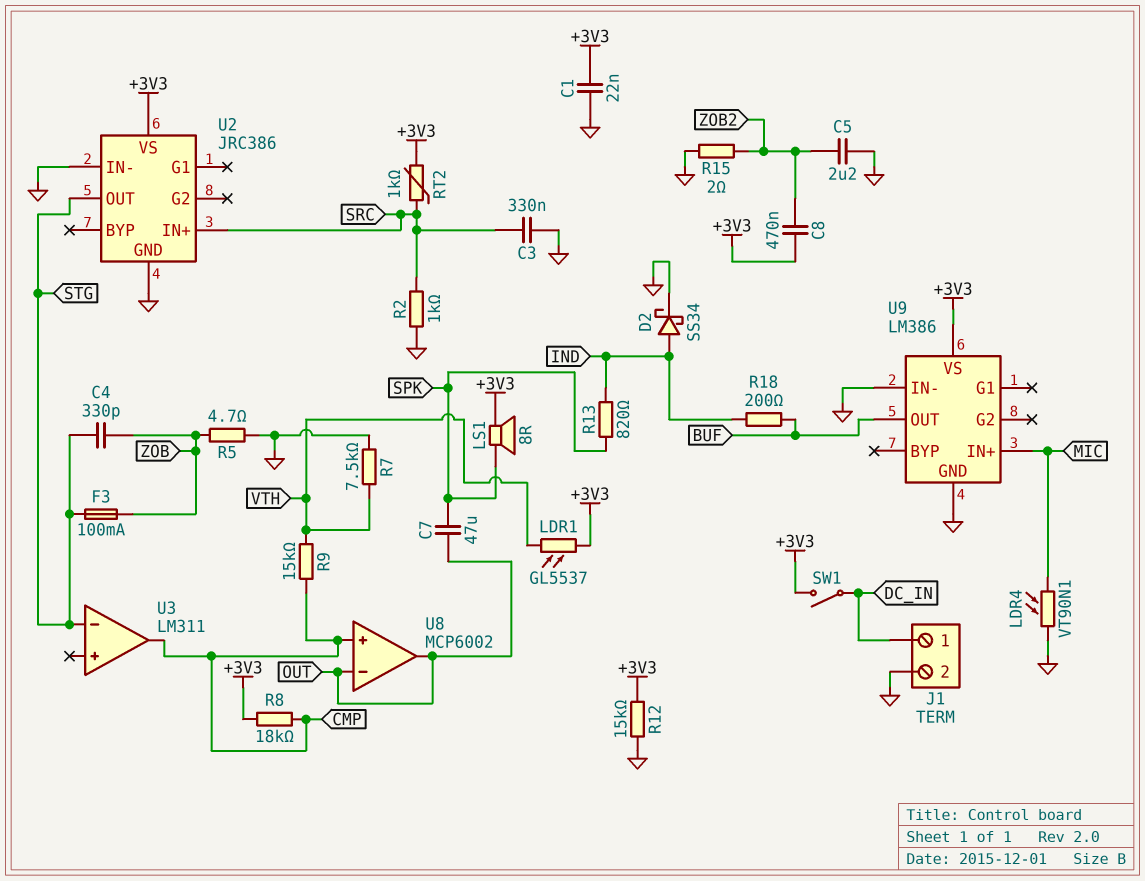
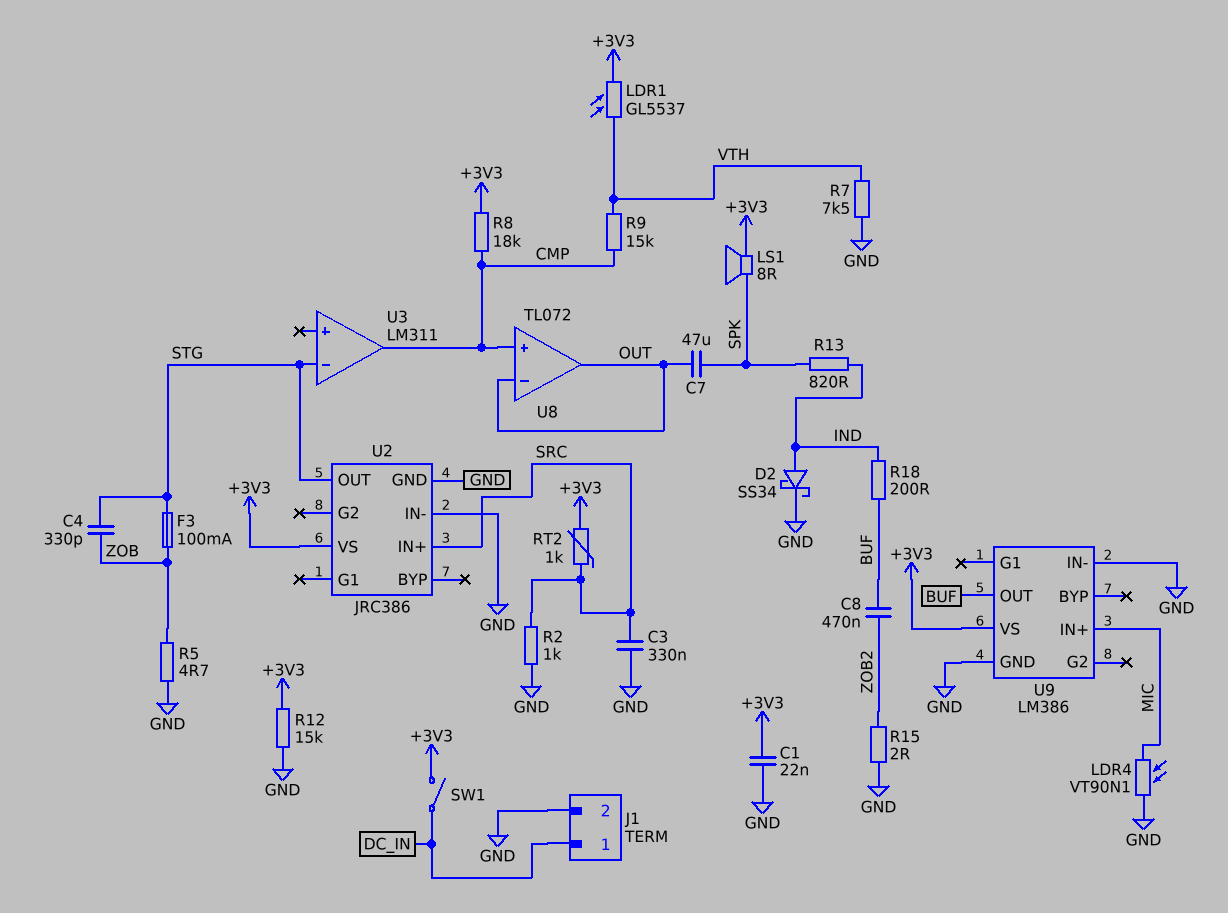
C5: 2.2uF (GND, ZOB2) -> none
C8: 470nF (+3V3, ZOB2) -> 470nF (BUF, ZOB2)
U8: MCP6002 -> TL072

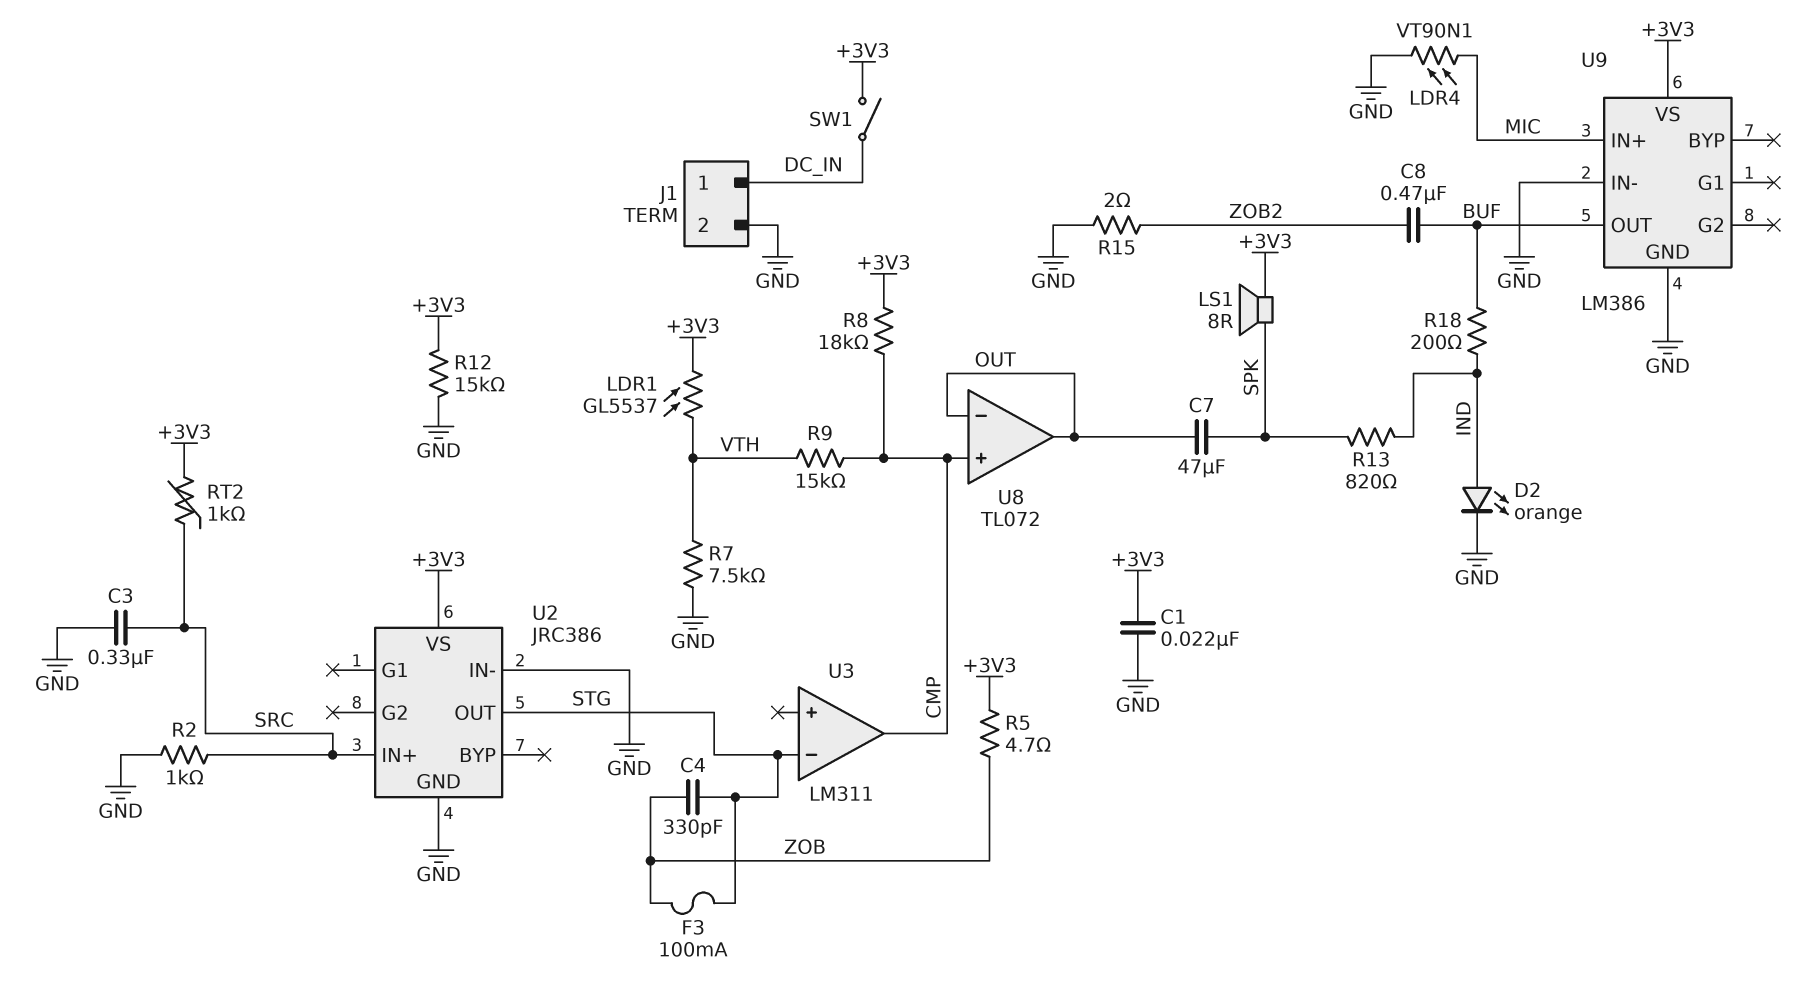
D2: schottky SS34 (A IND, K GND) -> LED orange (A IND, K GND)
R5: 4.7 (GND, ZOB) -> 4.7 (+3V3, ZOB)

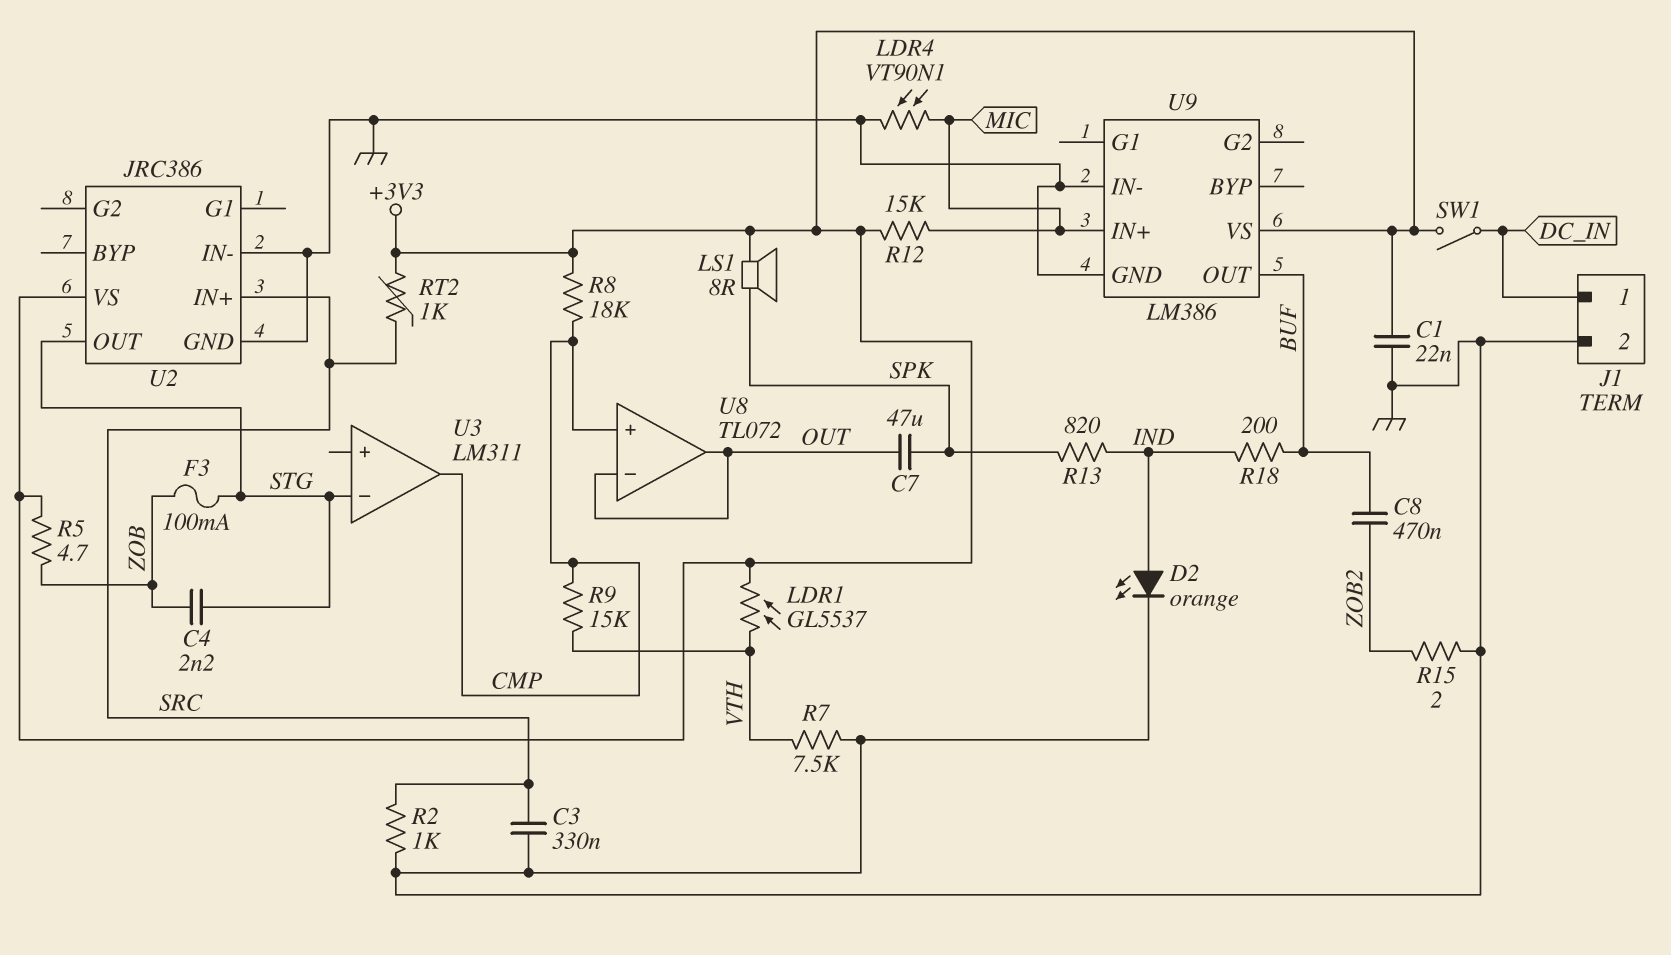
C4: 330pF (STG, ZOB) -> 2.2nF (STG, ZOB)
R12: 15k (+3V3, GND) -> 15k (+3V3, MIC)

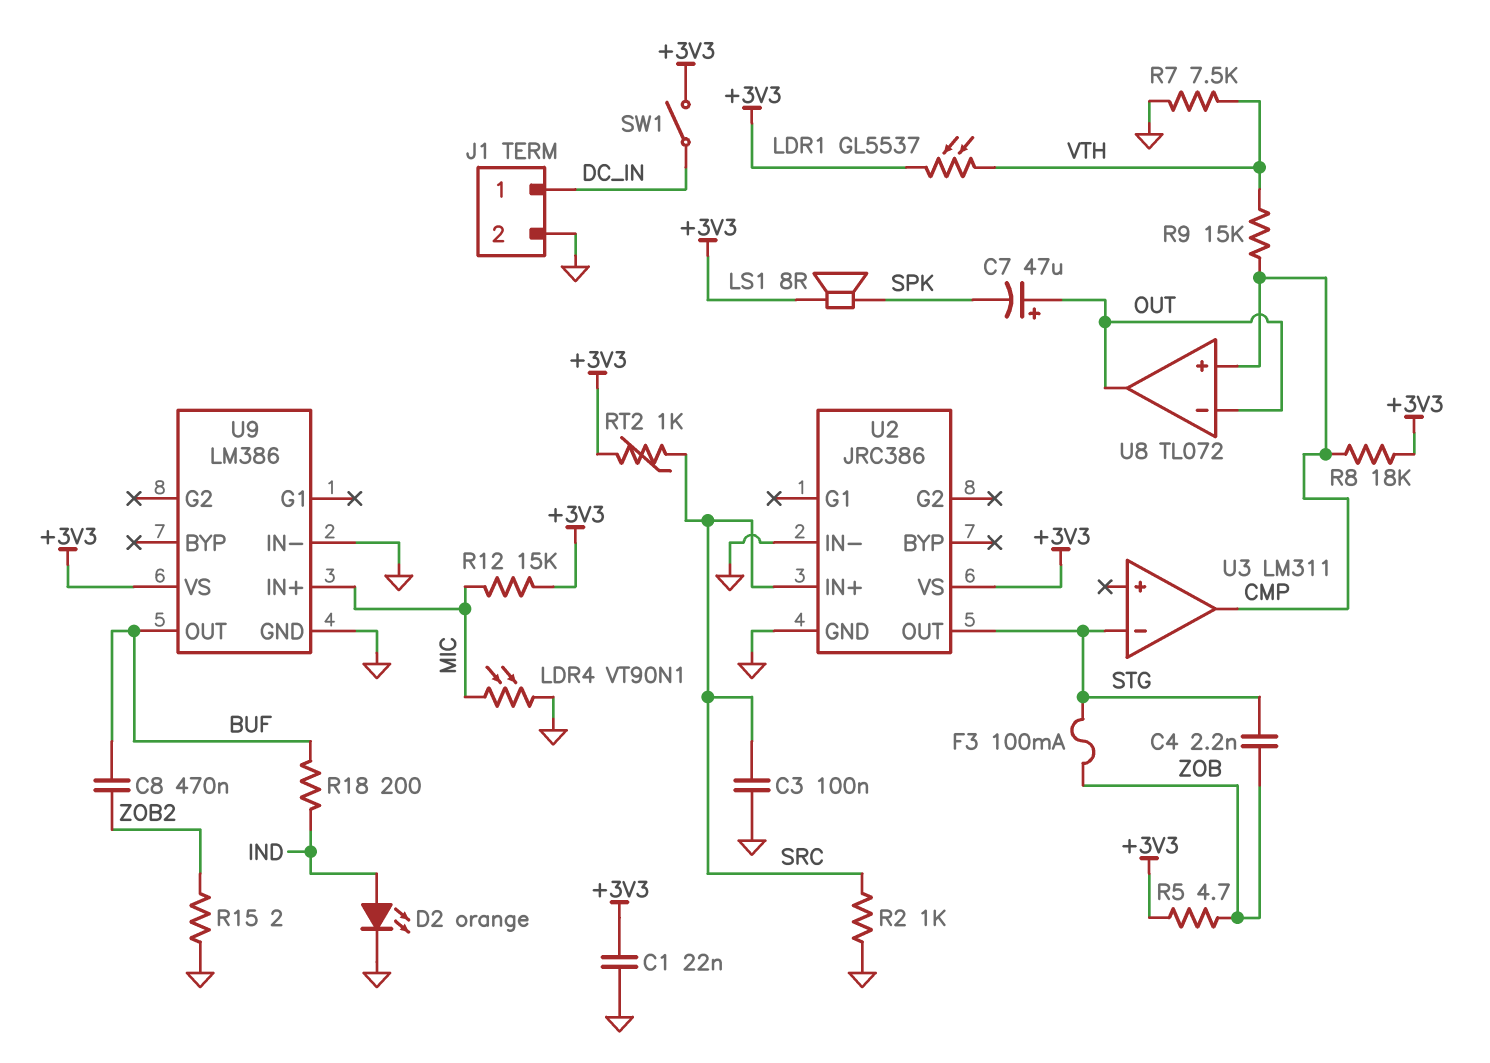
C3: 330nF (GND, SRC) -> 100nF (GND, SRC)
C7: 47uF (OUT, SPK) -> 47uF (plus OUT, minus SPK)
R13: 820 (IND, SPK) -> none

